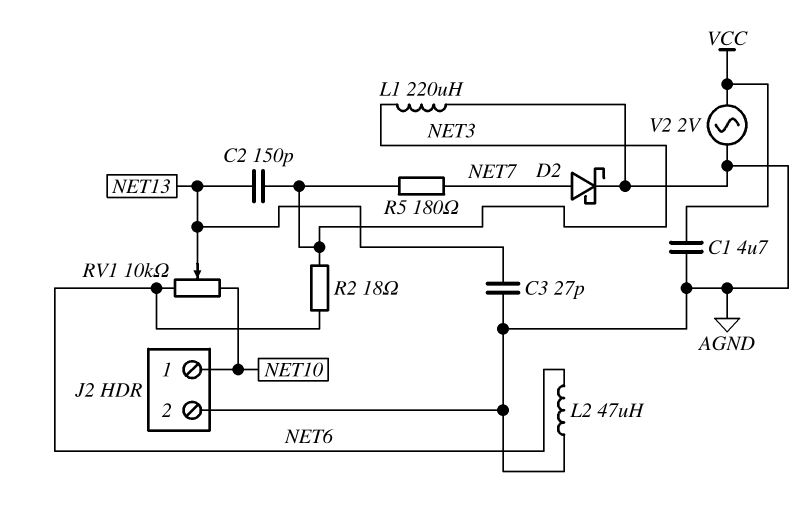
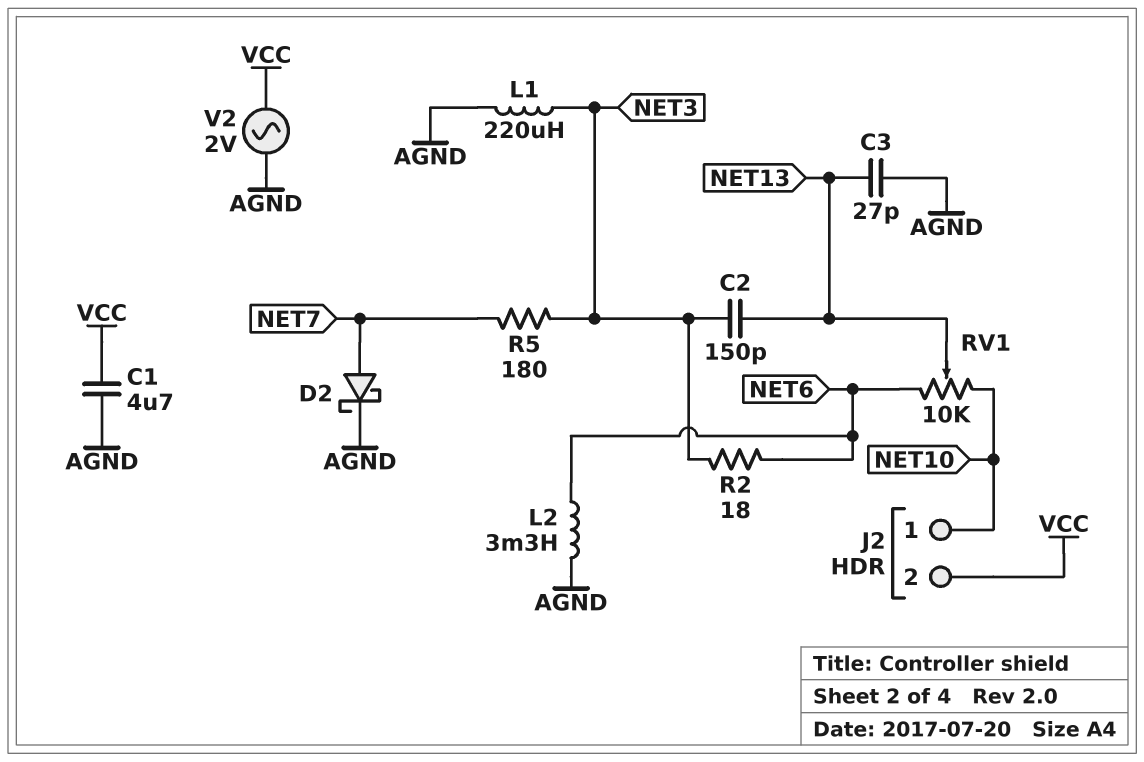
J2 pin 2: AGND -> VCC
L2: 47uH (AGND, NET6) -> 3.3mH (AGND, NET6)

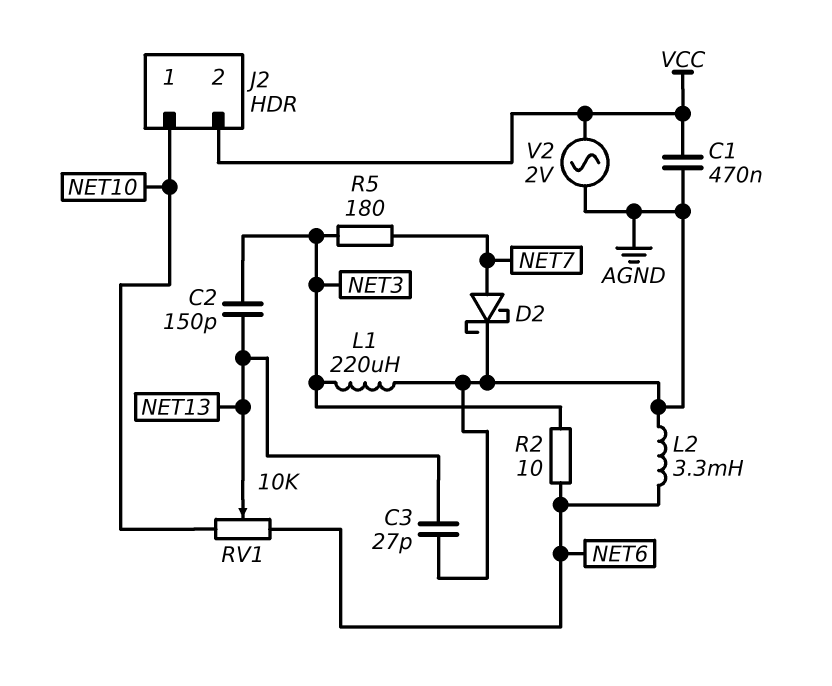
C1: 4.7uF (AGND, VCC) -> 470nF (AGND, VCC)
R2: 18 (NET3, NET6) -> 10 (NET3, NET6)

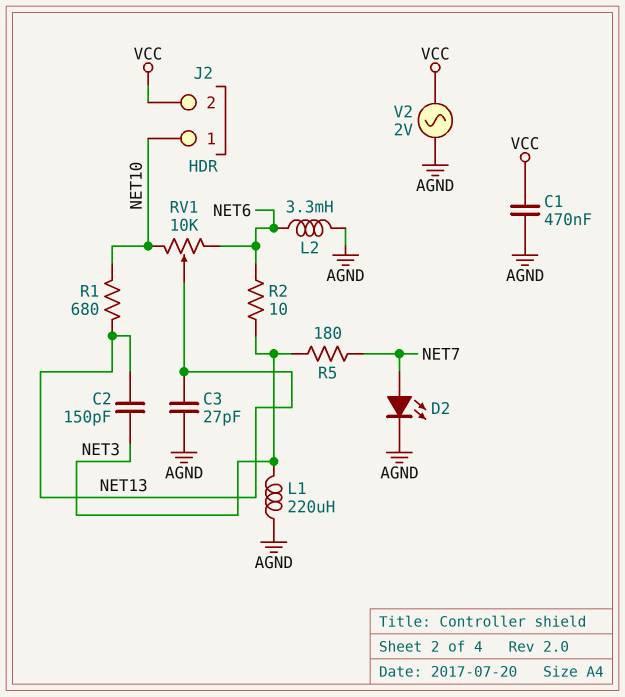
D2: schottky (A NET7, K AGND) -> LED (A NET7, K AGND)
R1: none -> 680 (NET10, NET13)

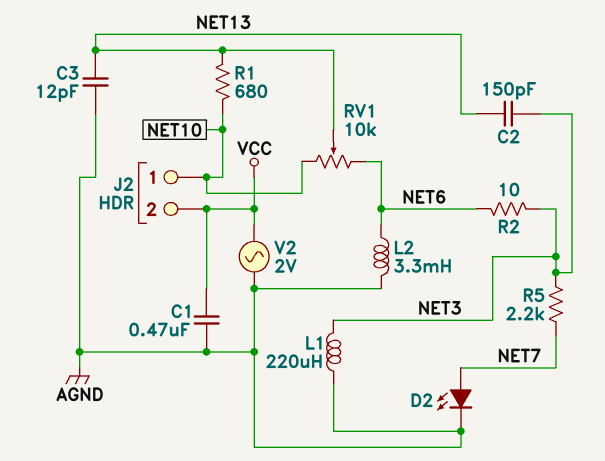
C3: 27pF (AGND, NET13) -> 12pF (AGND, NET13)
R5: 180 (NET3, NET7) -> 2.2k (NET3, NET7)

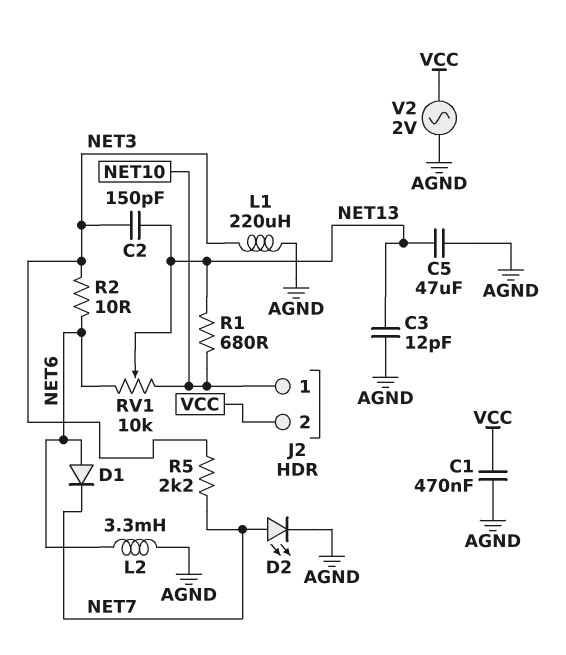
C5: none -> 47uF (AGND, NET13)
D1: none -> diode (A NET6, K NET7)

